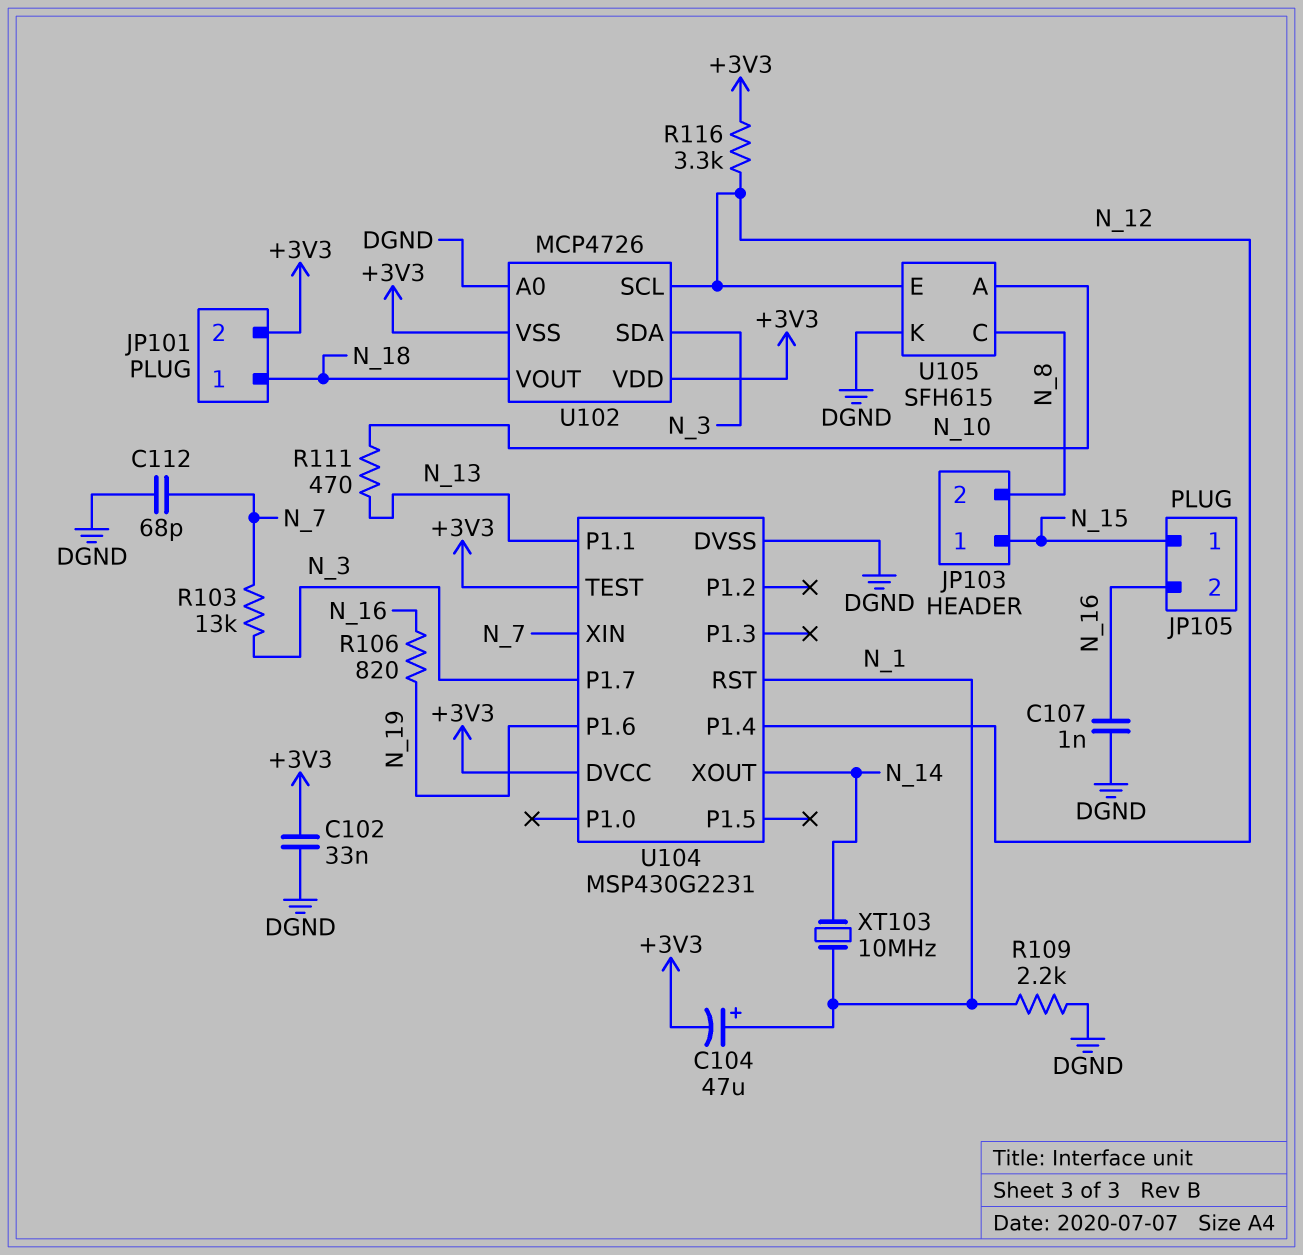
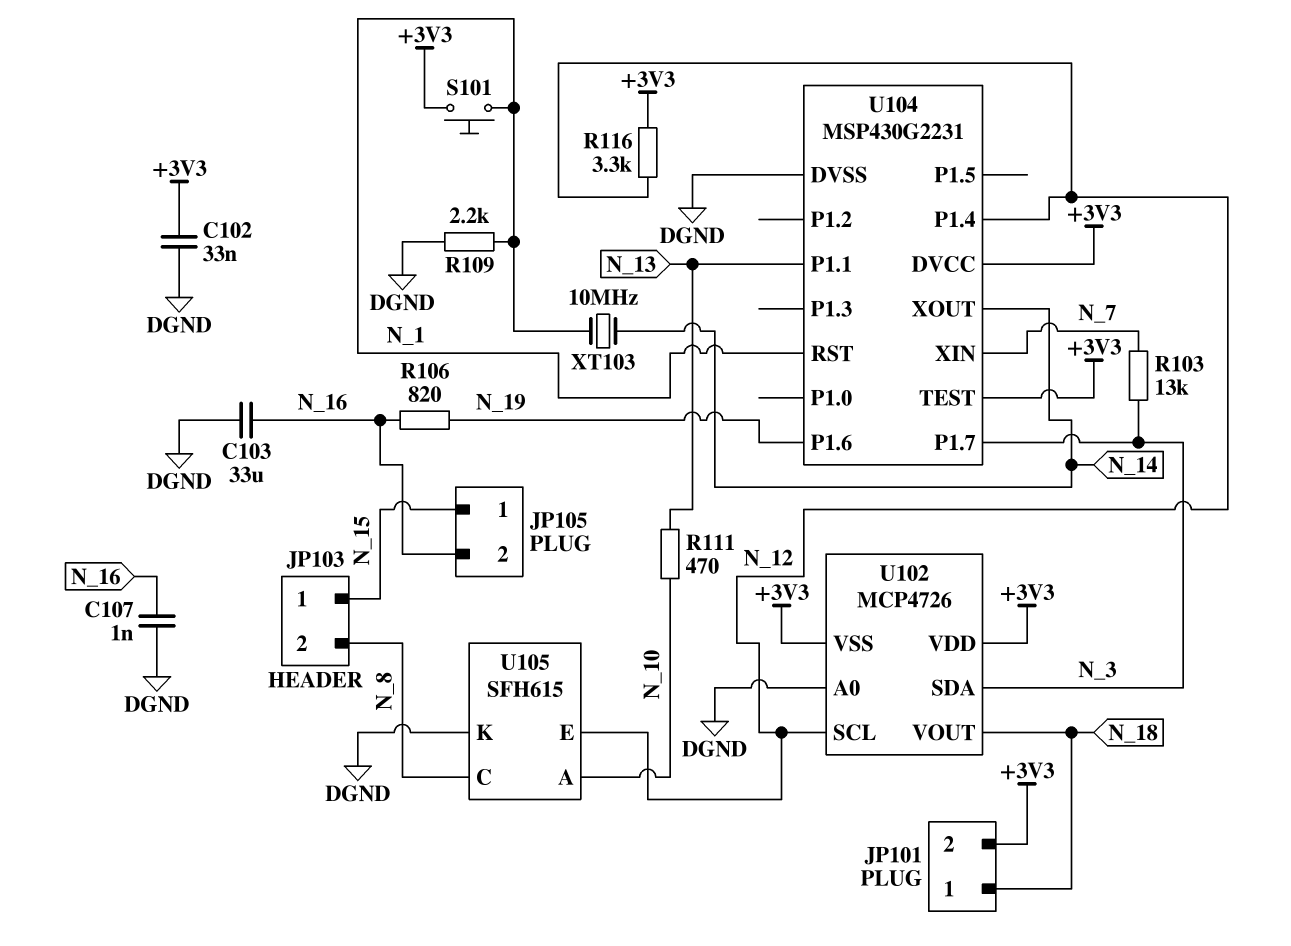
C103: none -> 33uF (DGND, N_16)
C104: 47uF (plus N_1, minus +3V3) -> none
C112: 68pF (DGND, N_7) -> none
S101: none -> button (+3V3, N_1)

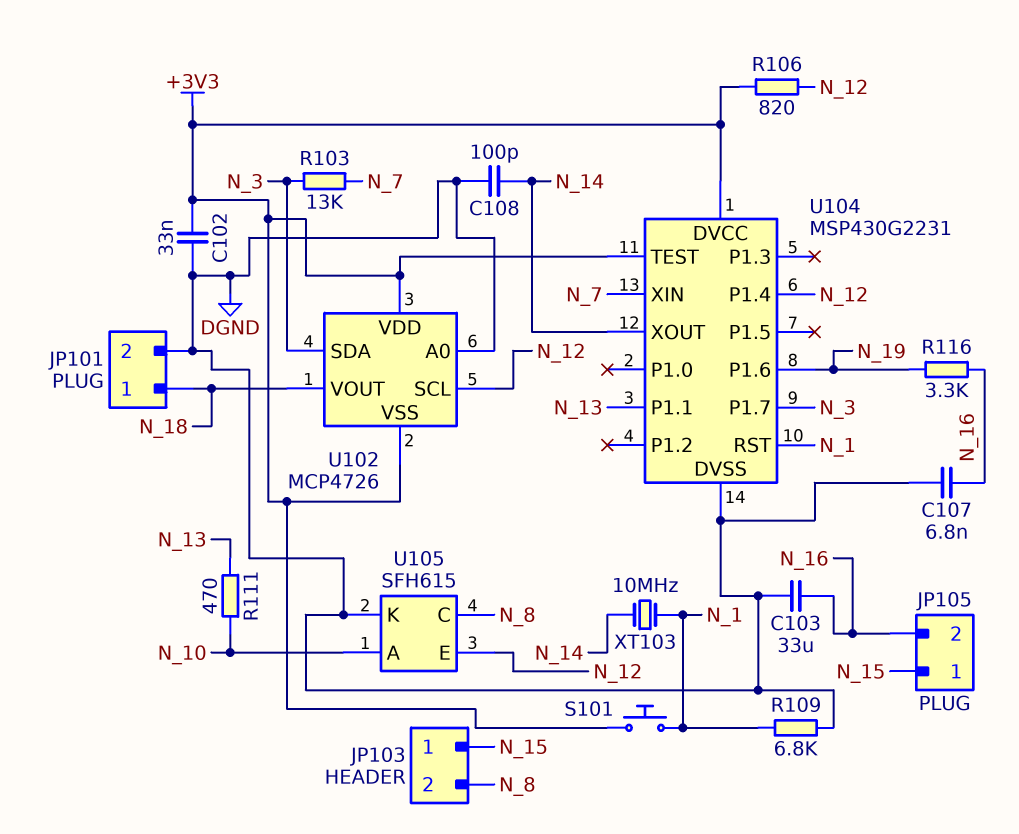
C107: 1nF (DGND, N_16) -> 6.8nF (DGND, N_16)
C108: none -> 100pF (DGND, N_14)
JP101 pin 2: +3V3 -> DGND
R106: 820 (N_16, N_19) -> 820 (+3V3, N_12)
R109: 2.2k (DGND, N_1) -> 6.8k (DGND, N_1)
R116: 3.3k (+3V3, N_12) -> 3.3k (N_16, N_19)

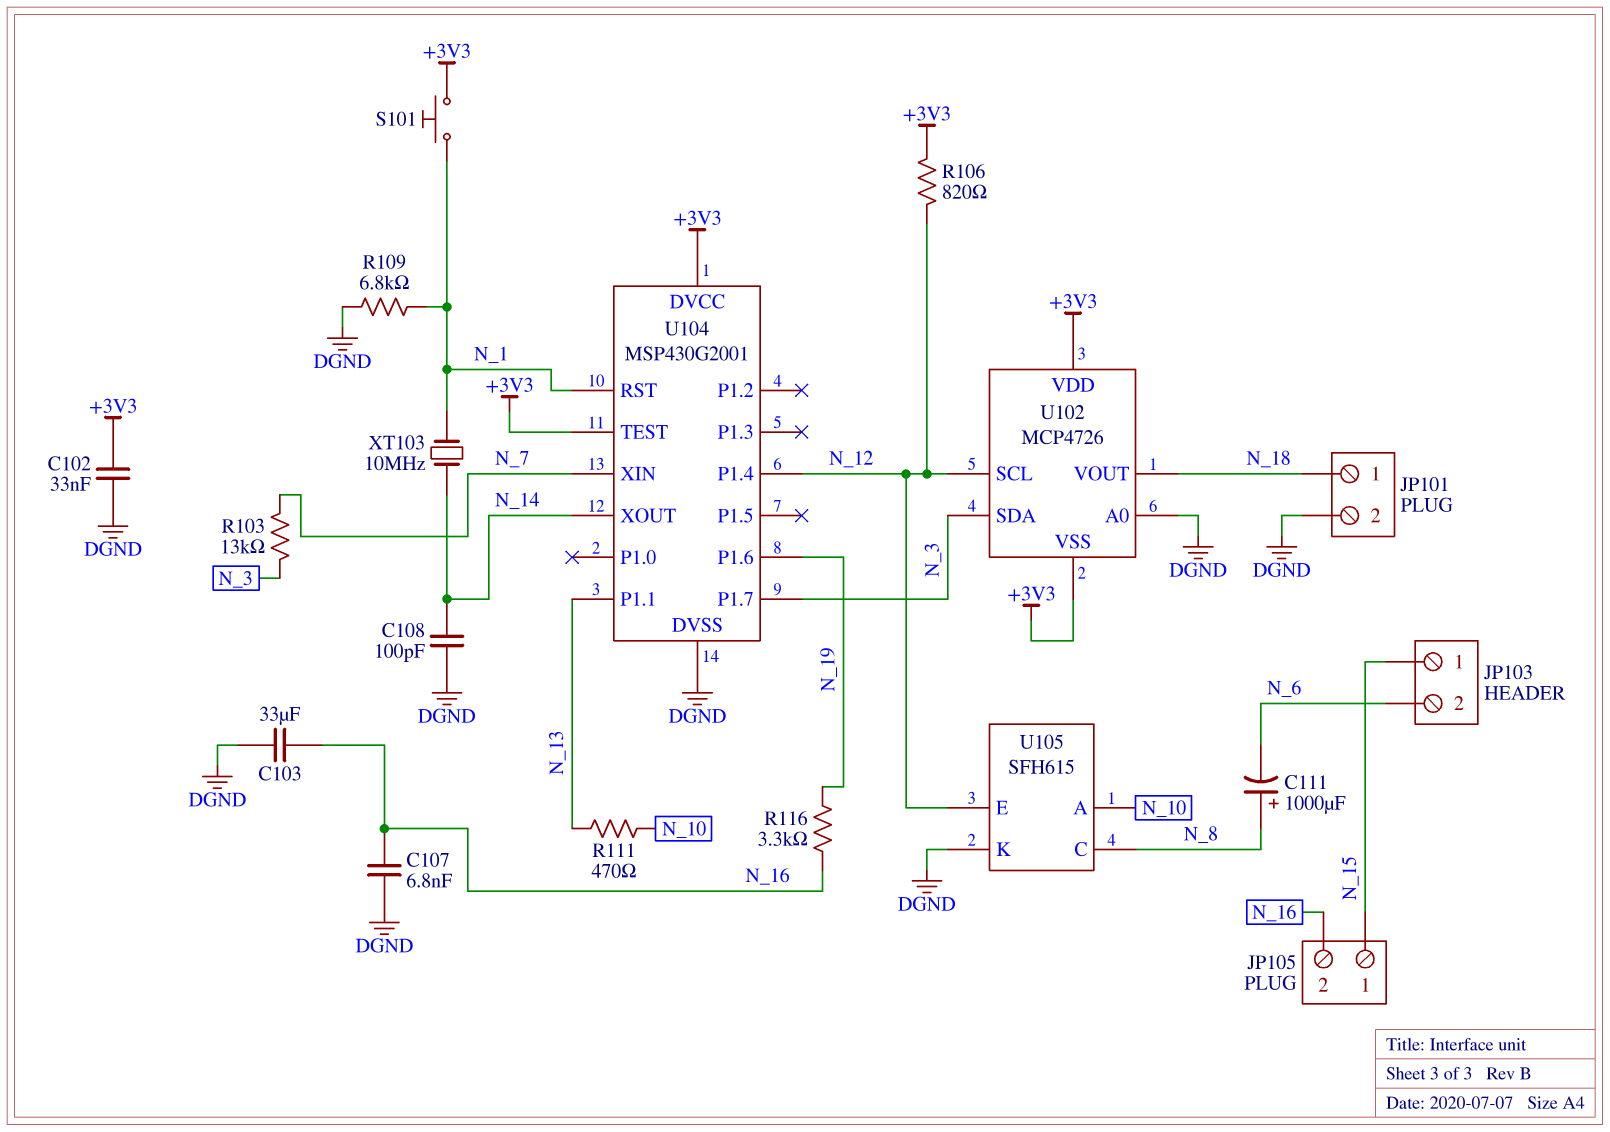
C111: none -> 1000uF (plus N_8, minus N_6)
JP103 pin 2: N_8 -> N_6
U104: MSP430G2231 -> MSP430G2001

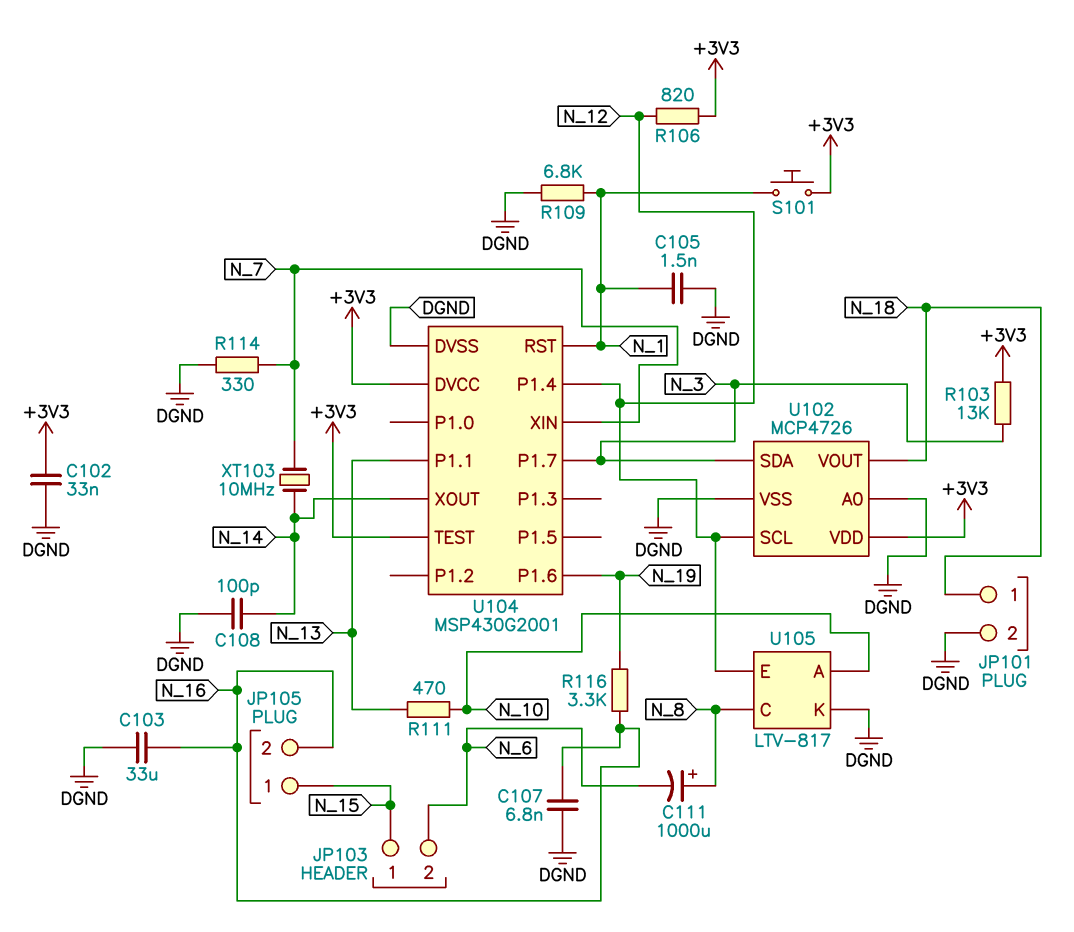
C105: none -> 1.5nF (DGND, N_1)
R103: 13k (N_3, N_7) -> 13k (+3V3, N_3)
R114: none -> 330 (DGND, N_7)
U102 pin VSS: +3V3 -> DGND
U105: SFH615 -> LTV-817
XT103: 10MHz (N_1, N_14) -> 10MHz (N_7, N_14)

